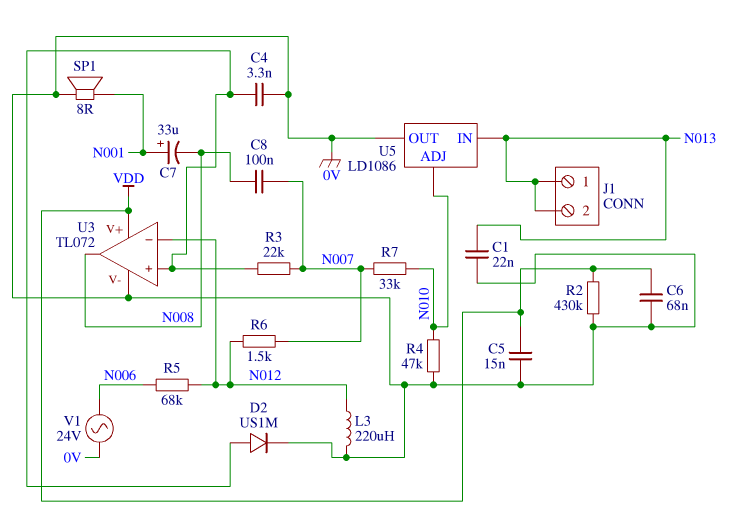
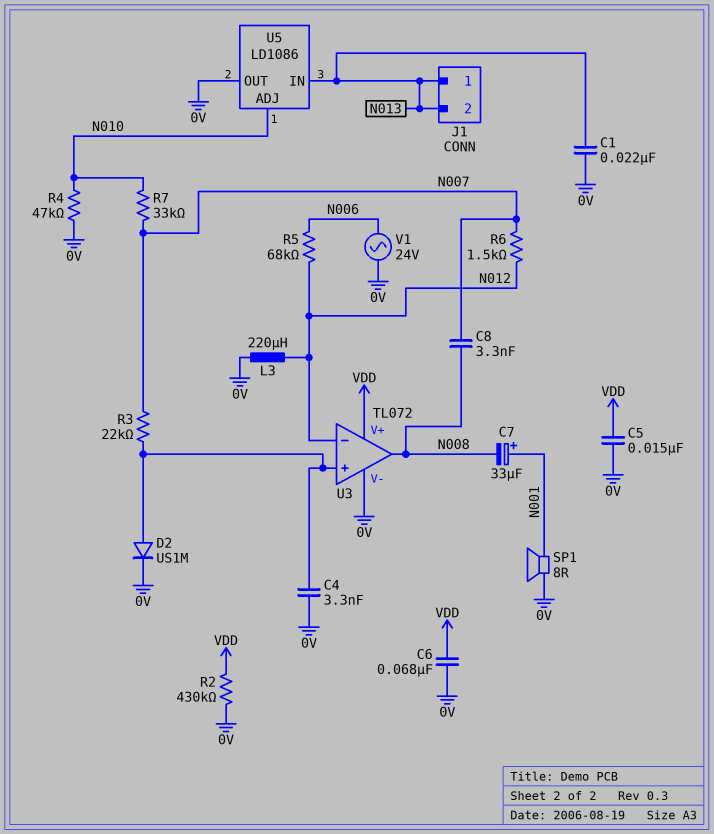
C8: 100nF (N007, N008) -> 3.3nF (N007, N008)

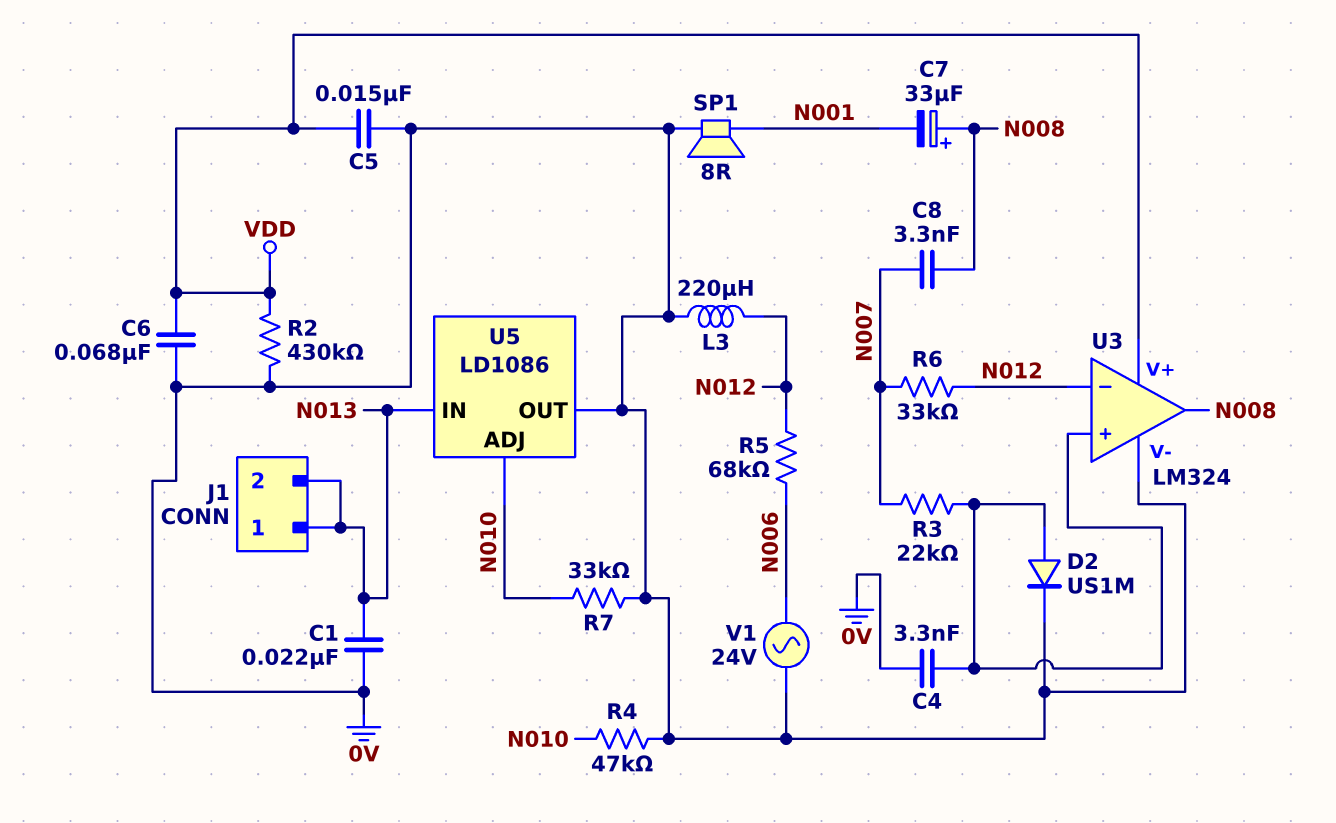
C7: 33uF (plus N001, minus N008) -> 33uF (plus N008, minus N001)
R6: 1.5k (N007, N012) -> 33k (N007, N012)
R7: 33k (N007, N010) -> 33k (0V, N010)
U3: TL072 -> LM324

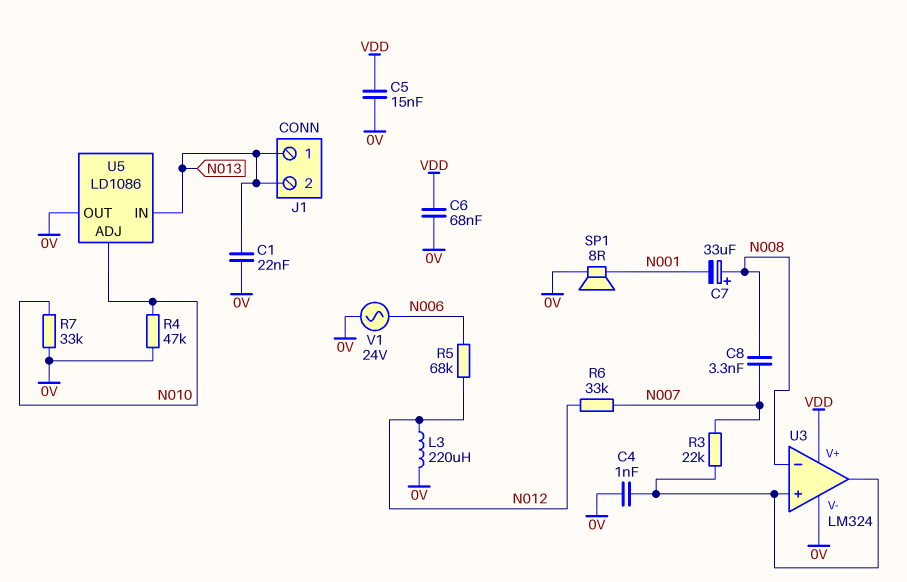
C4: 3.3nF (0V, U3/in+) -> 1nF (0V, U3/in+)
D2: diode US1M (A U3/in+, K 0V) -> none
R2: 430k (0V, VDD) -> none
U3 pin in-: N012 -> N008
U3 pin out: N008 -> U3/in+

